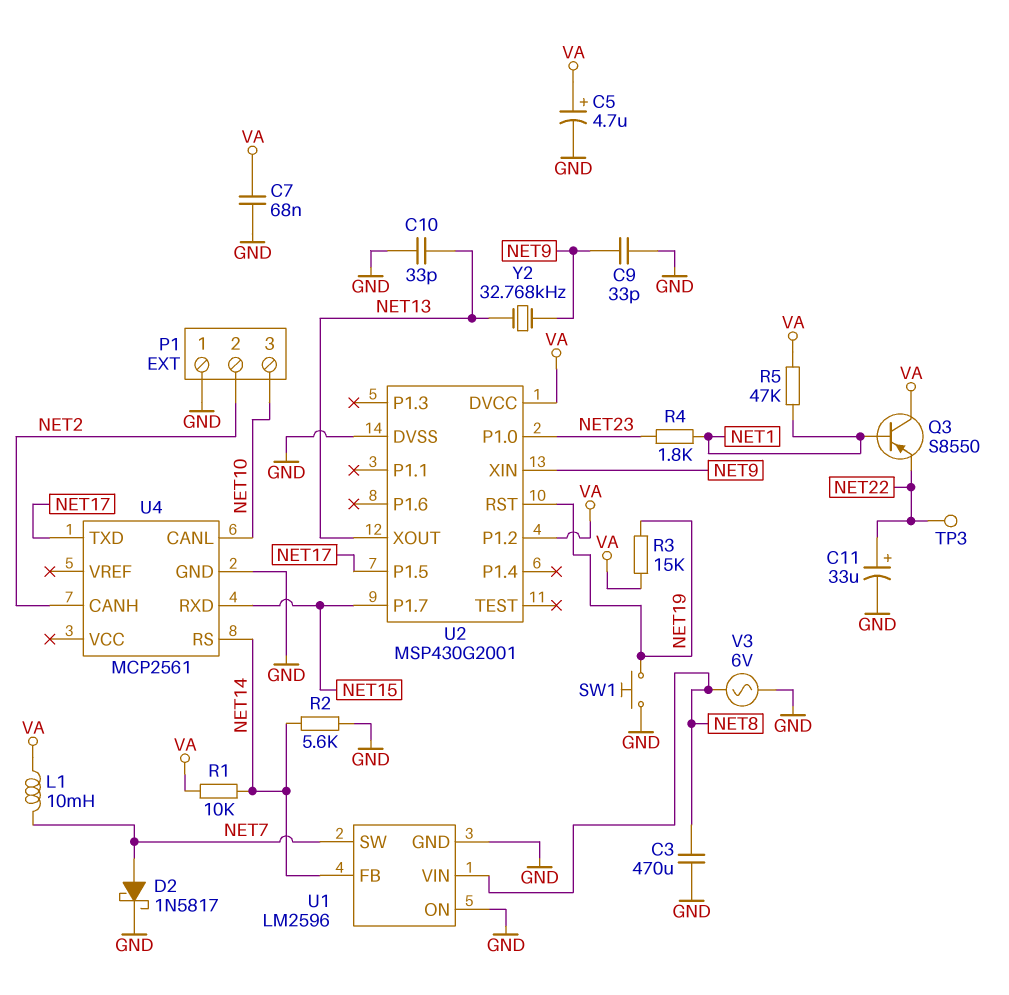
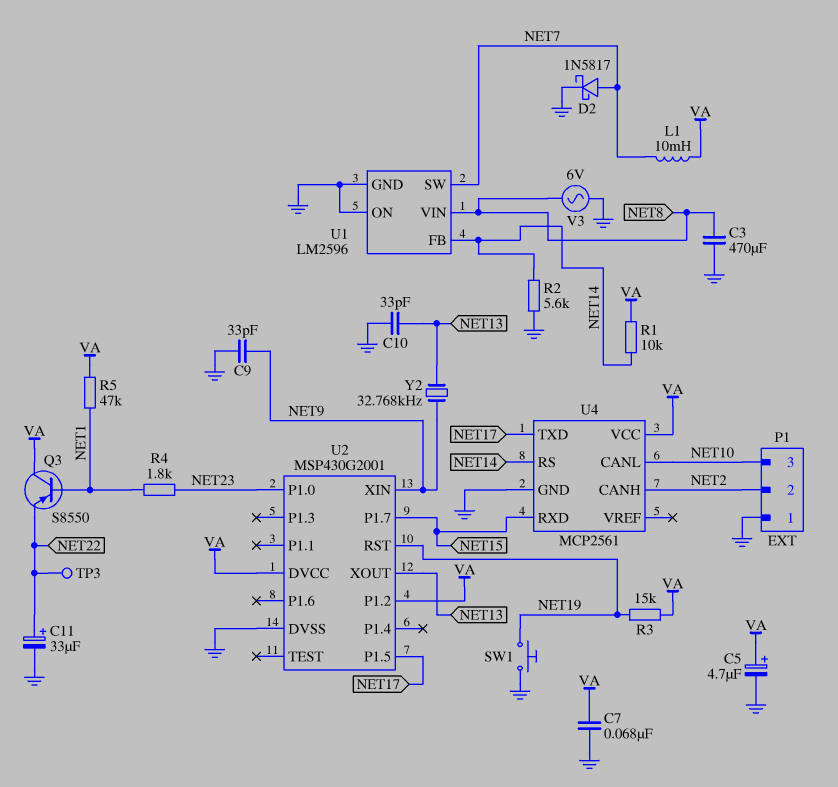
U4 pin VCC: none -> VA

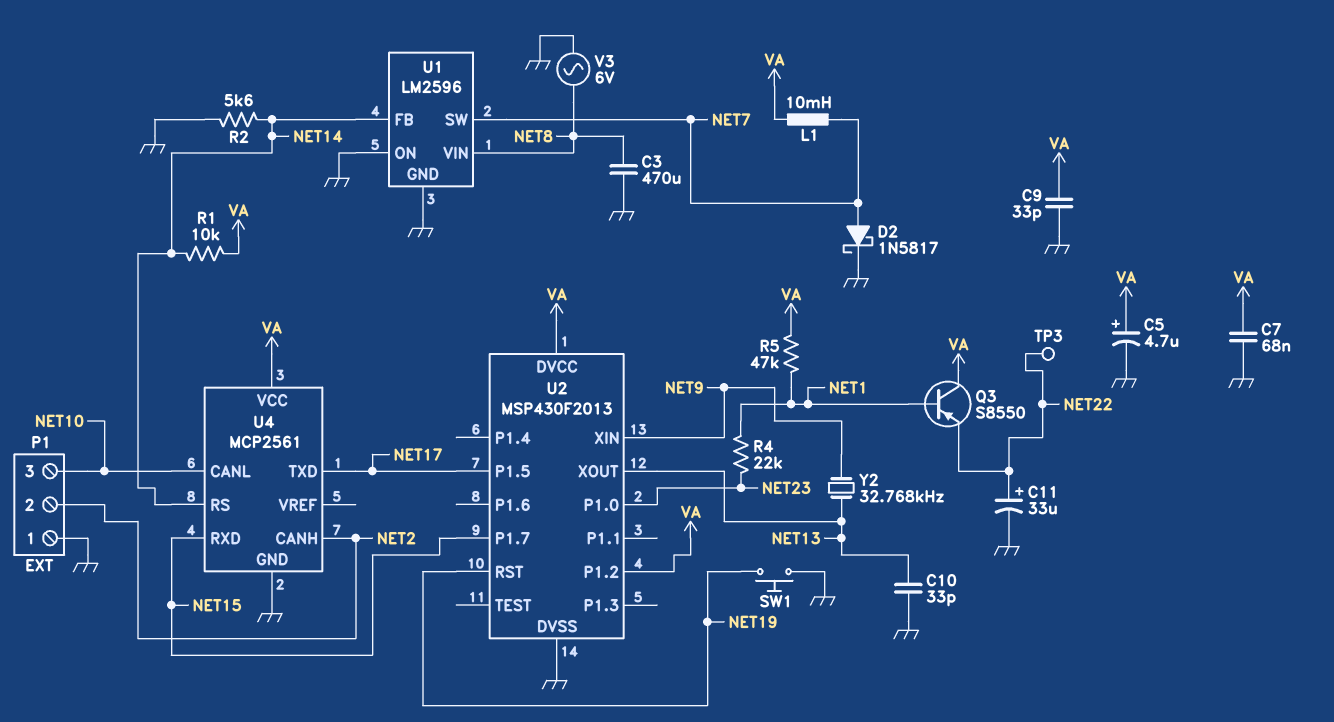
C9: 33pF (GND, NET9) -> 33pF (GND, VA)
R3: 15k (NET19, VA) -> none
R4: 1.8k (NET1, NET23) -> 22k (NET1, NET23)
U2: MSP430G2001 -> MSP430F2013

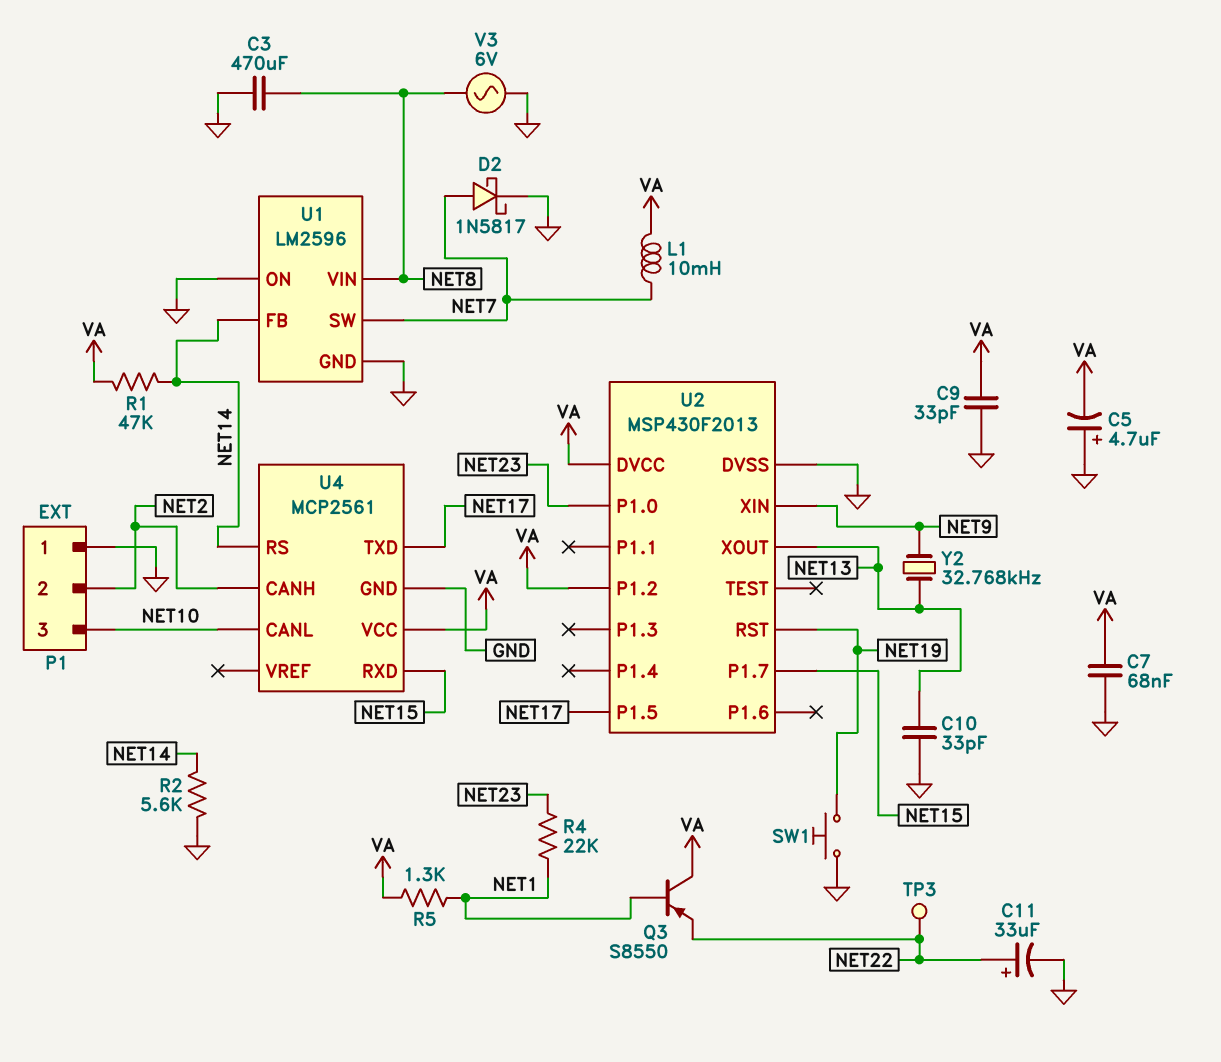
C5: 4.7uF (plus VA, minus GND) -> 4.7uF (plus GND, minus VA)
R1: 10k (NET14, VA) -> 47k (NET14, VA)
R5: 47k (NET1, VA) -> 1.3k (NET1, VA)

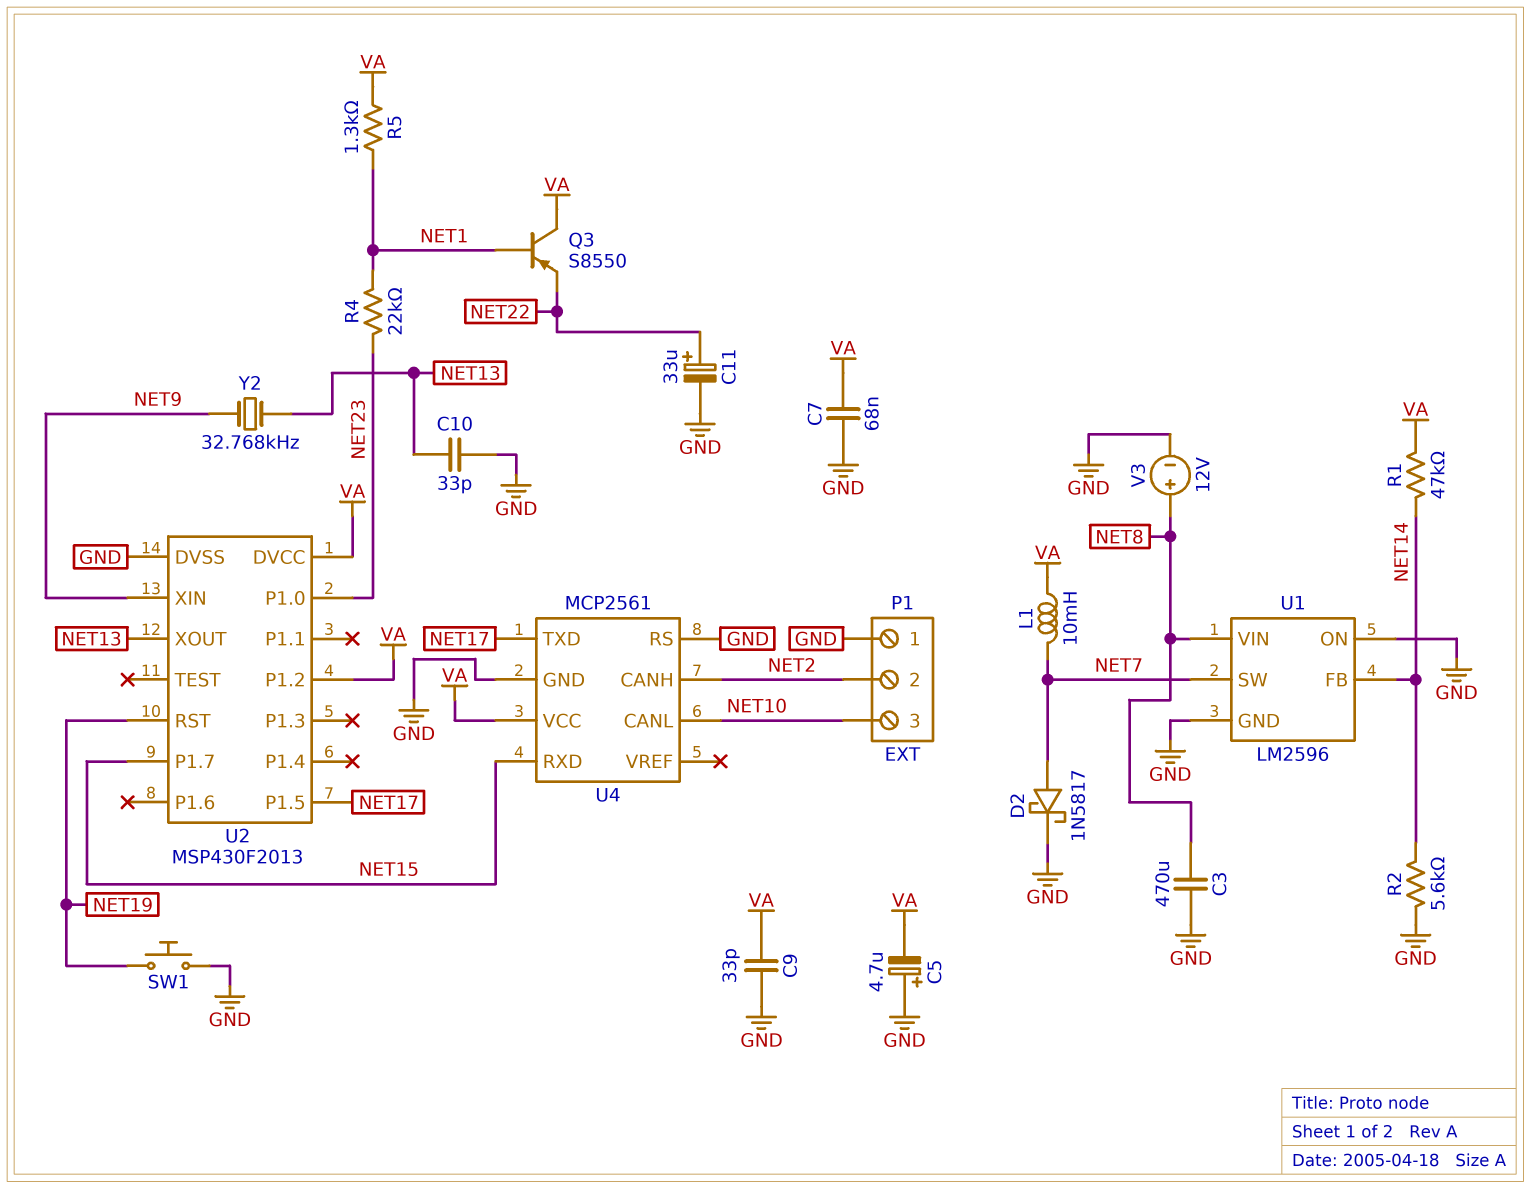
TP3: test point (NET22) -> none
U4 pin RS: NET14 -> GND
V3: AC 6V (GND, NET8) -> 12V (plus NET8, minus GND)

